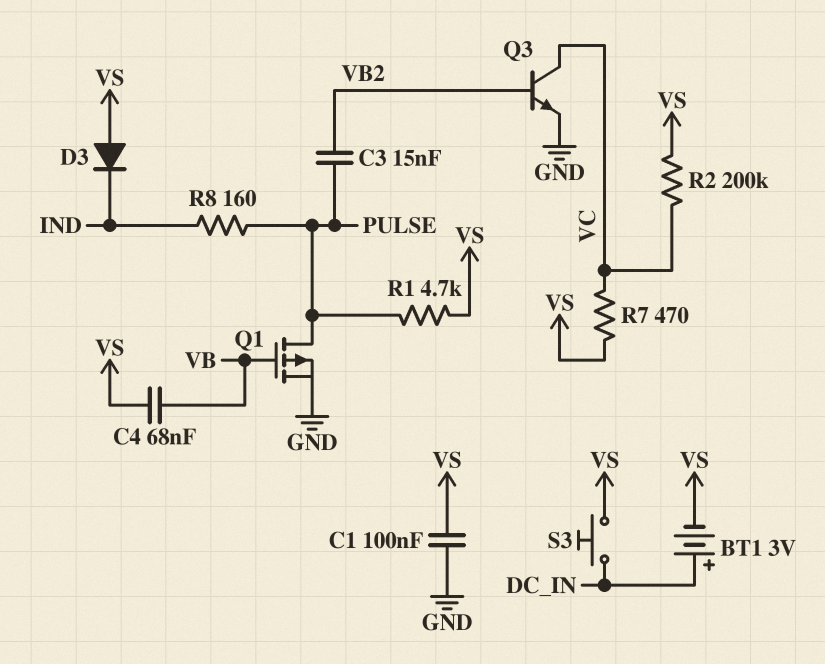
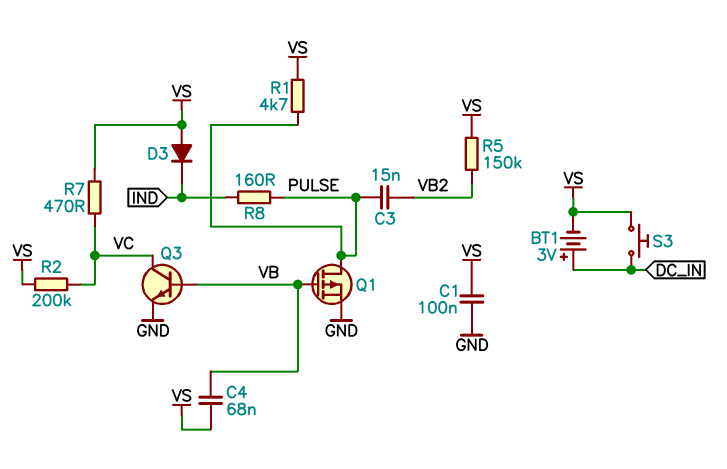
Q3: NPN (B VB2, C VC, E GND) -> NPN (B VB, C VC, E GND)
R5: none -> 150k (VB2, VS)

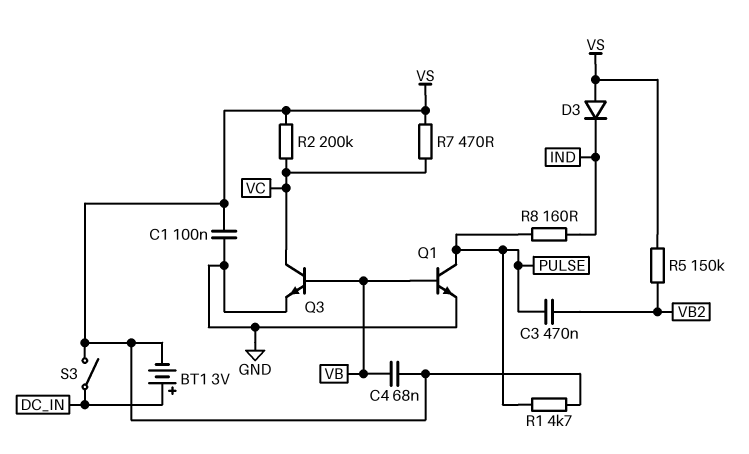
C3: 15nF (PULSE, VB2) -> 470nF (PULSE, VB2)
Q1: PMOS (G VB, D PULSE, S GND) -> NPN (B VB, C PULSE, E GND)
S3: button (DC_IN, VS) -> switch (DC_IN, VS)

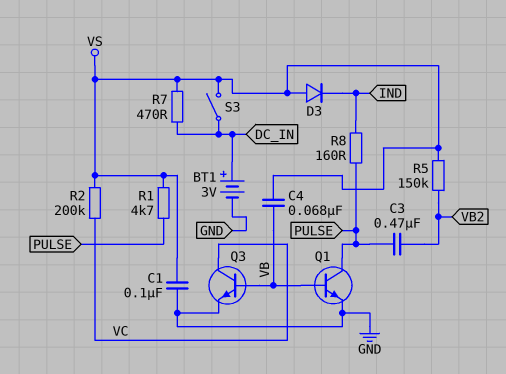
BT1: 3V (plus DC_IN, minus VS) -> 3V (plus DC_IN, minus GND)
R7: 470 (VC, VS) -> 470 (DC_IN, VS)

